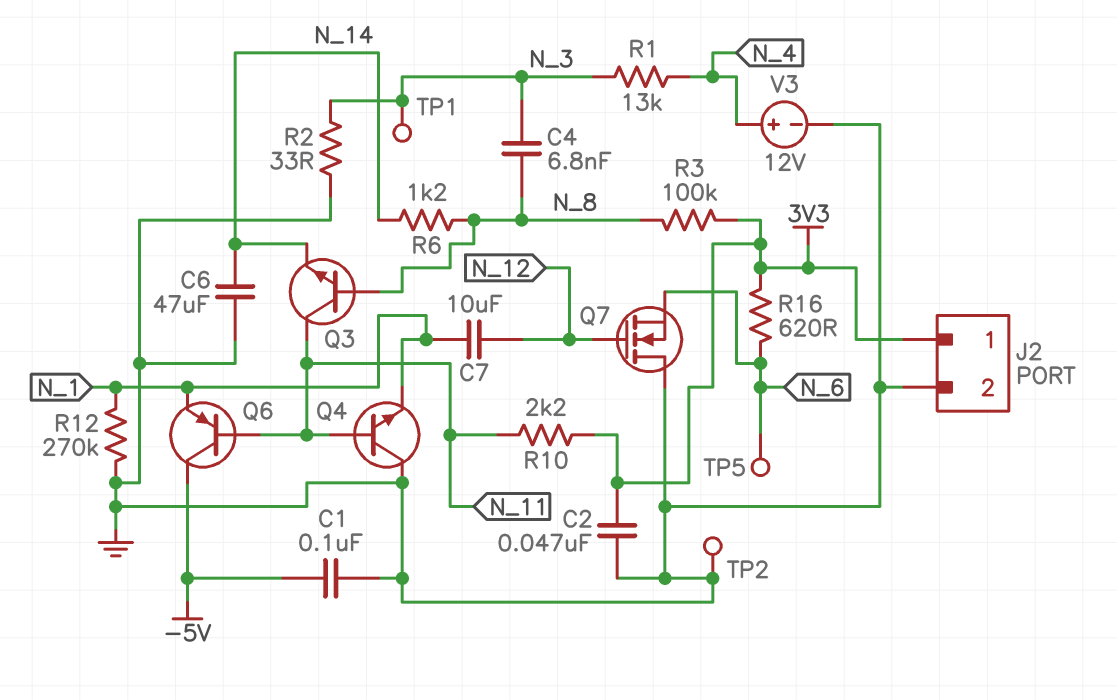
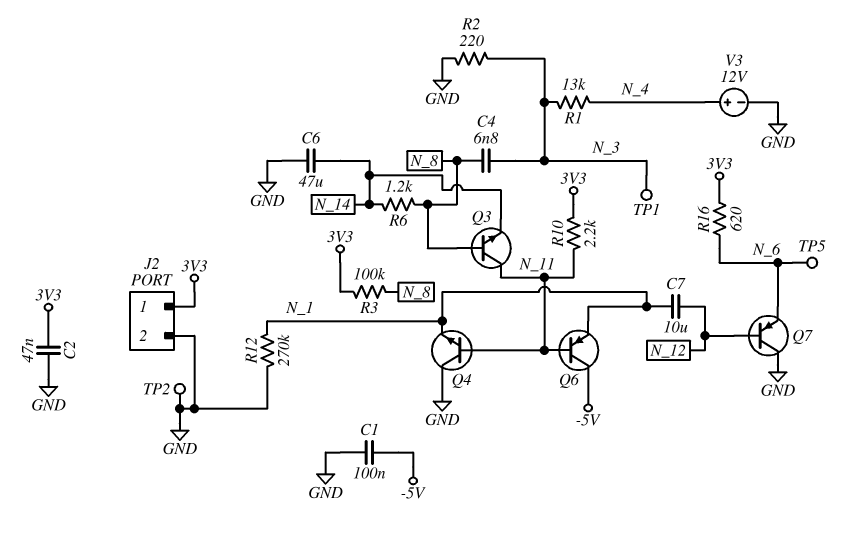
Q7: NMOS (G N_12, D GND, S N_6) -> PNP (B N_12, C GND, E N_6)
R2: 33 (GND, N_3) -> 220 (GND, N_3)

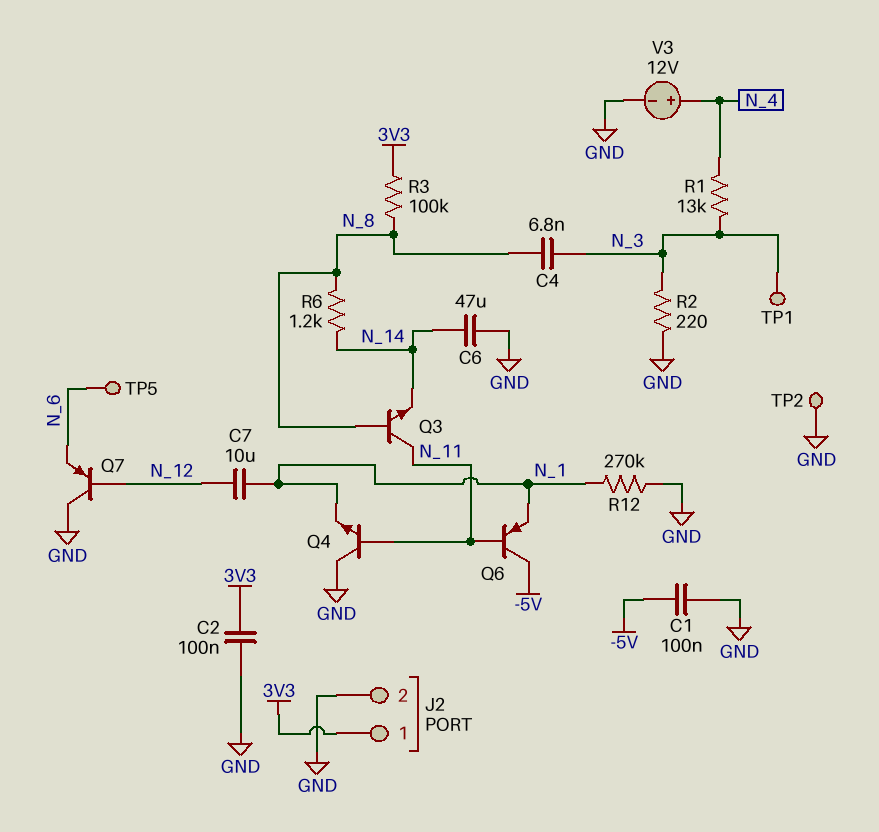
C2: 47nF (3V3, GND) -> 100nF (3V3, GND)
R10: 2.2k (3V3, N_11) -> none
R16: 620 (3V3, N_6) -> none

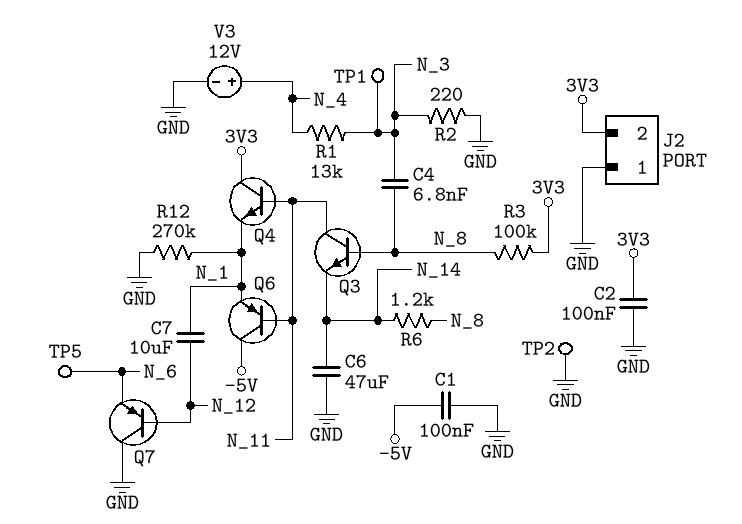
J2 pin 1: 3V3 -> GND
J2 pin 2: GND -> 3V3
Q4: NPN (B N_11, C GND, E N_1) -> NPN (B N_11, C 3V3, E N_1)

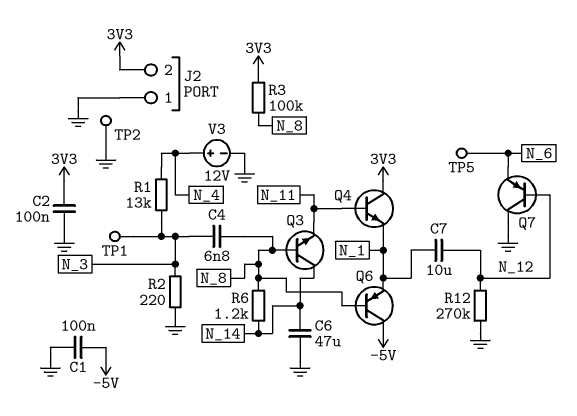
Q3: NPN (B N_8, C N_11, E N_14) -> NPN (B N_8, C N_14, E N_11)
Q6: PNP (B N_11, C -5V, E N_1) -> PNP (B N_8, C -5V, E N_1)
R12: 270k (GND, N_1) -> 270k (GND, N_12)

